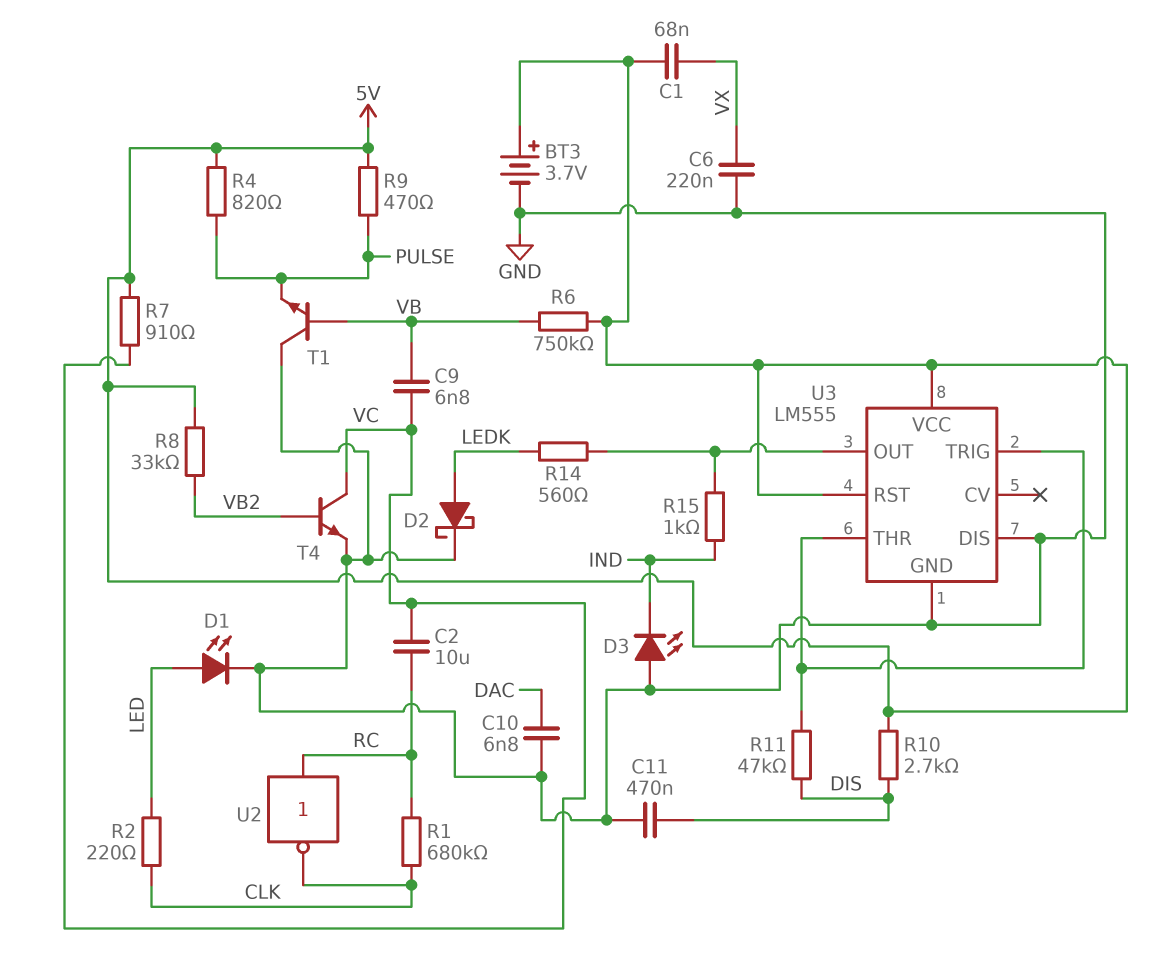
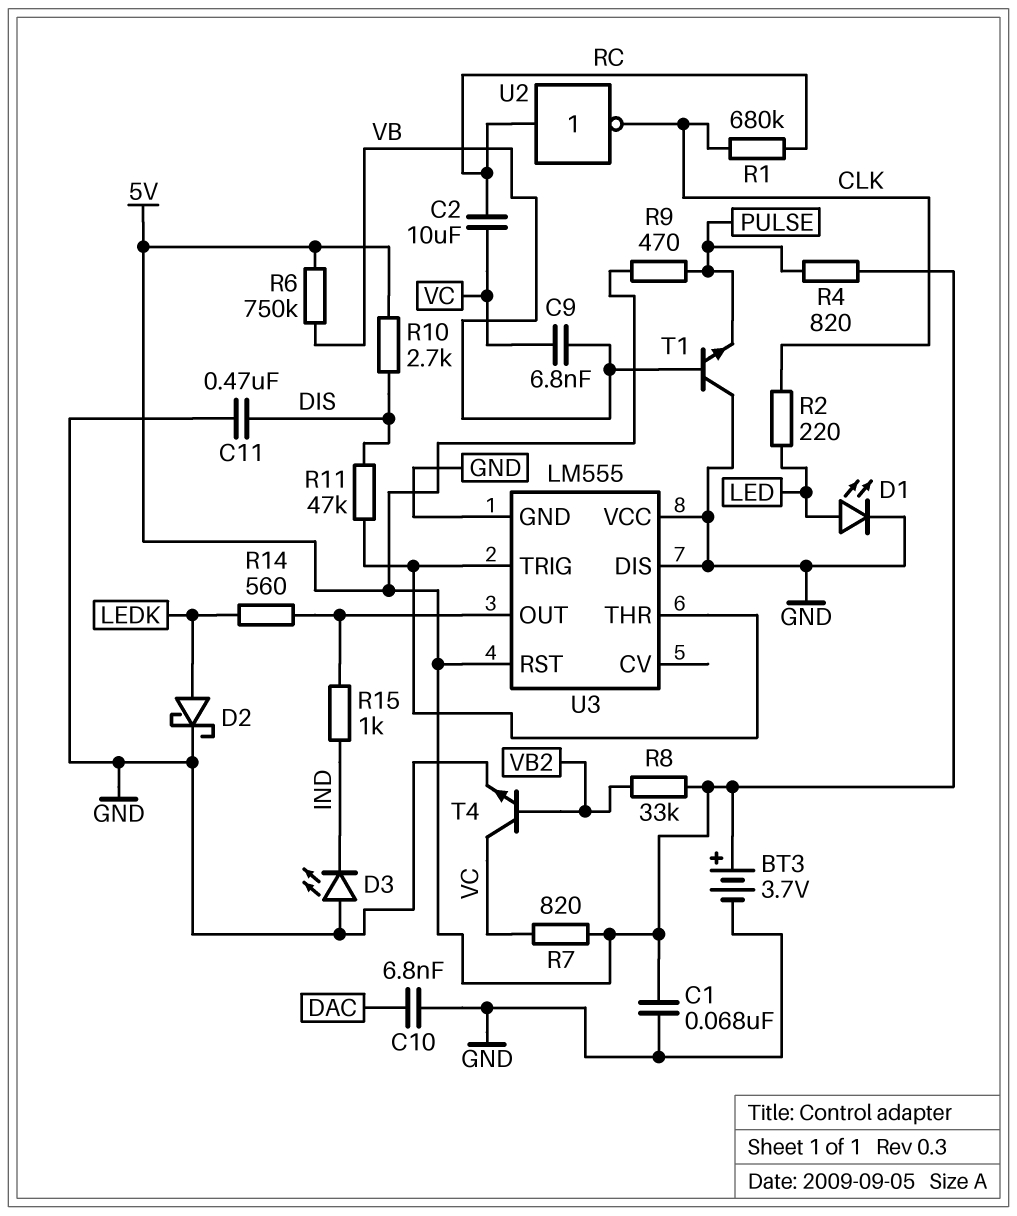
C1: 68nF (5V, VX) -> 68nF (5V, GND)
C6: 220nF (GND, VX) -> none
R7: 910 (5V, VC) -> 820 (5V, VC)
U3 pin VCC: 5V -> GND

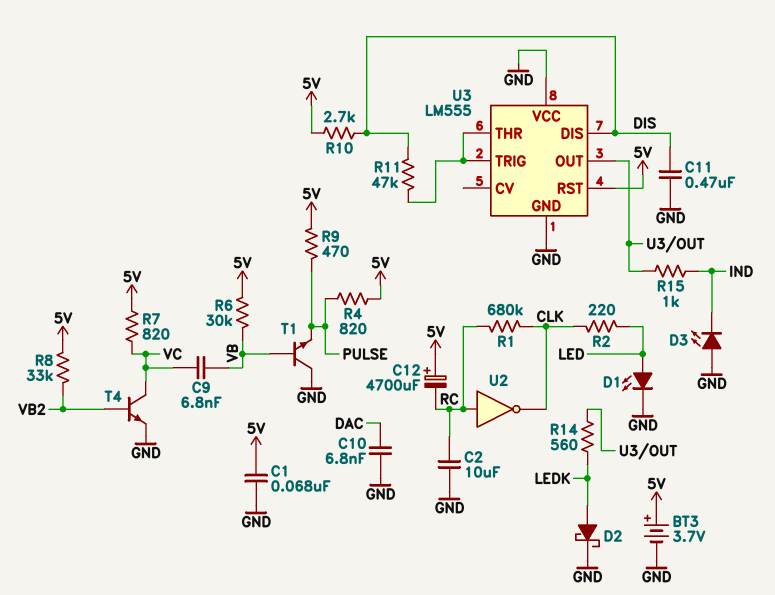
C2: 10uF (RC, VC) -> 10uF (GND, RC)
C12: none -> 4700uF (plus 5V, minus RC)
R6: 750k (5V, VB) -> 30k (5V, VB)
U3 pin DIS: GND -> DIS

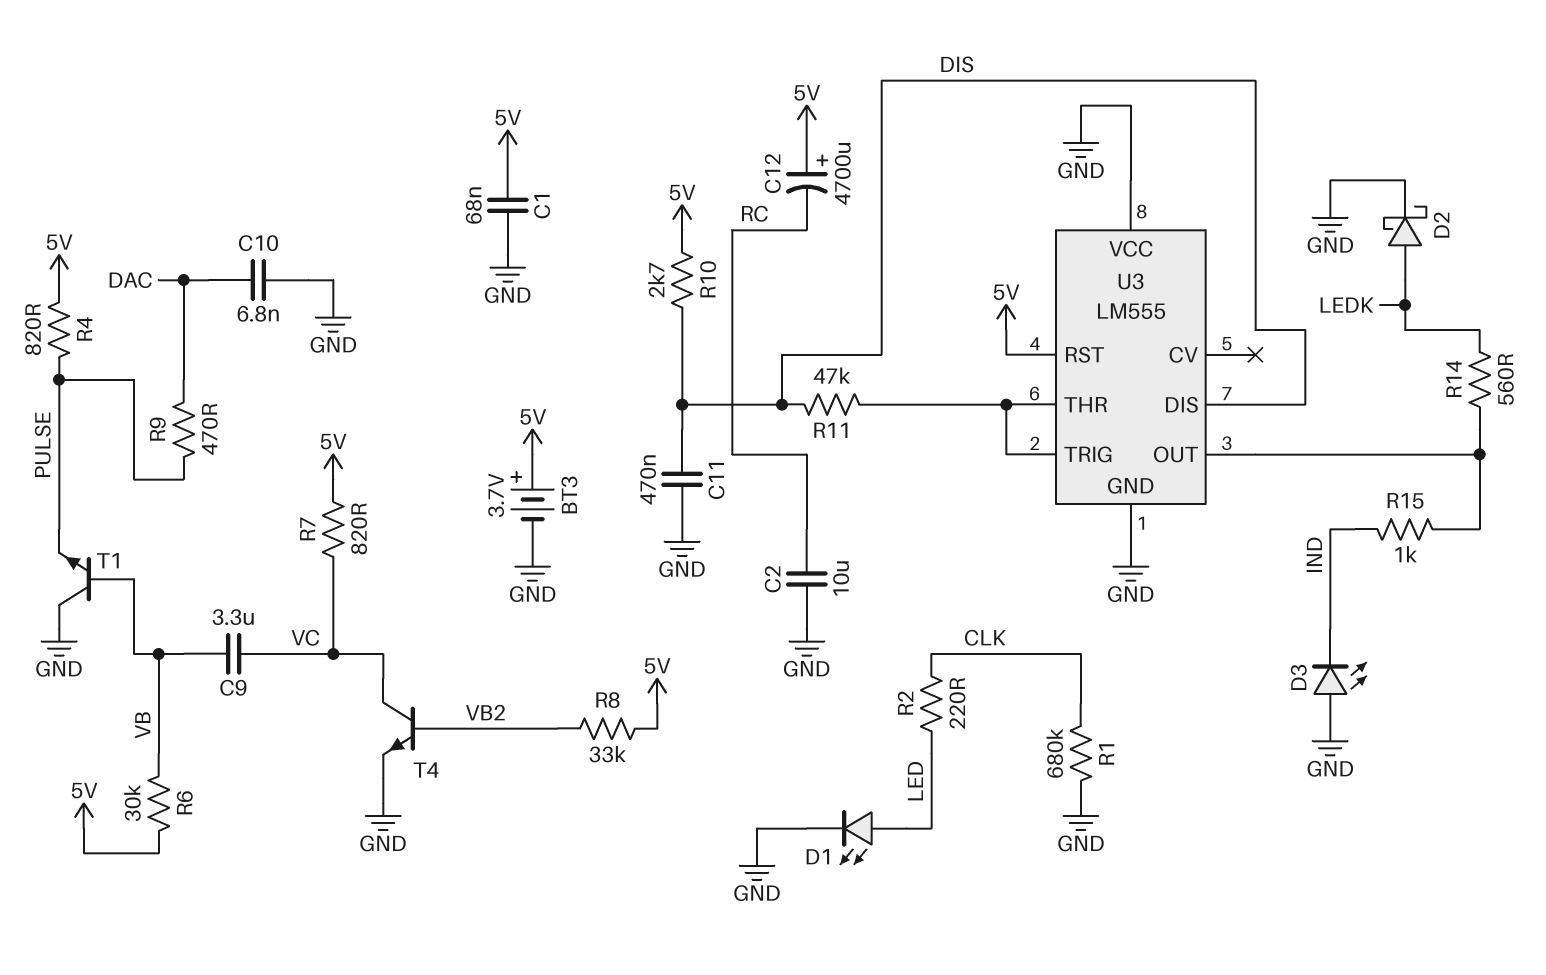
C9: 6.8nF (VB, VC) -> 3.3uF (VB, VC)
R1: 680k (CLK, RC) -> 680k (CLK, GND)
R9: 470 (5V, PULSE) -> 470 (DAC, PULSE)
U2: NOT (in RC, out CLK) -> none

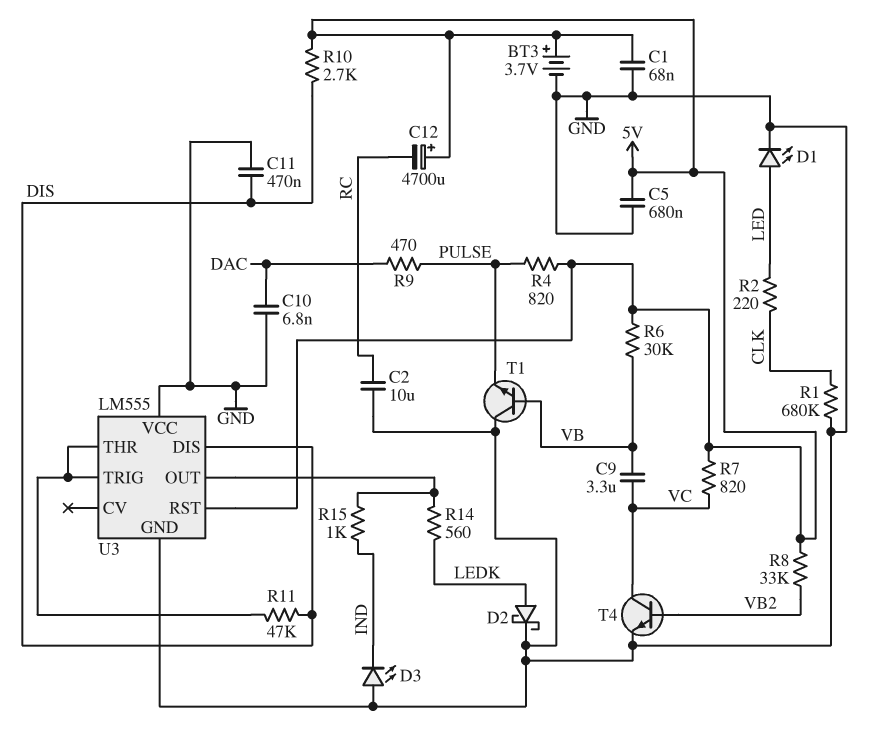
C5: none -> 680nF (5V, GND)

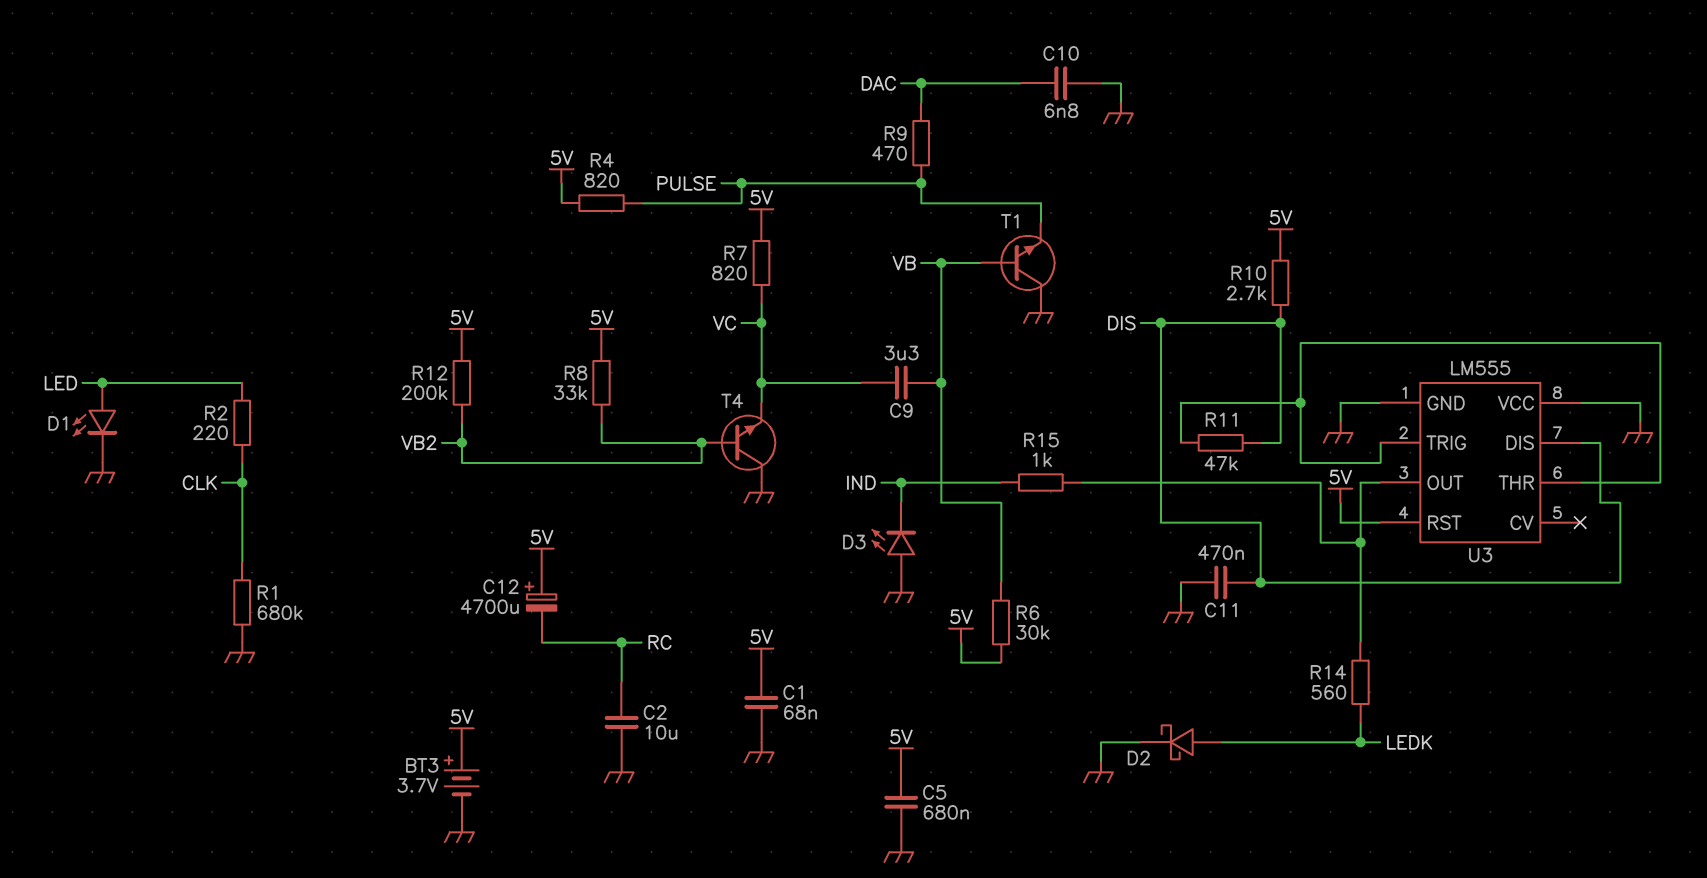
R12: none -> 200k (5V, VB2)
T4: NPN (B VB2, C VC, E GND) -> NPN (B VB2, C GND, E VC)

